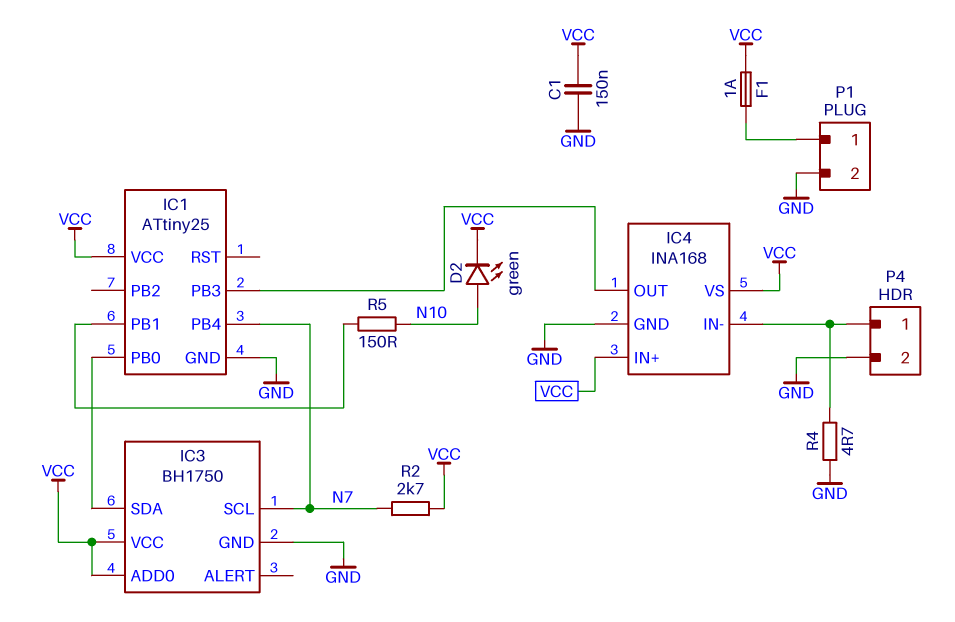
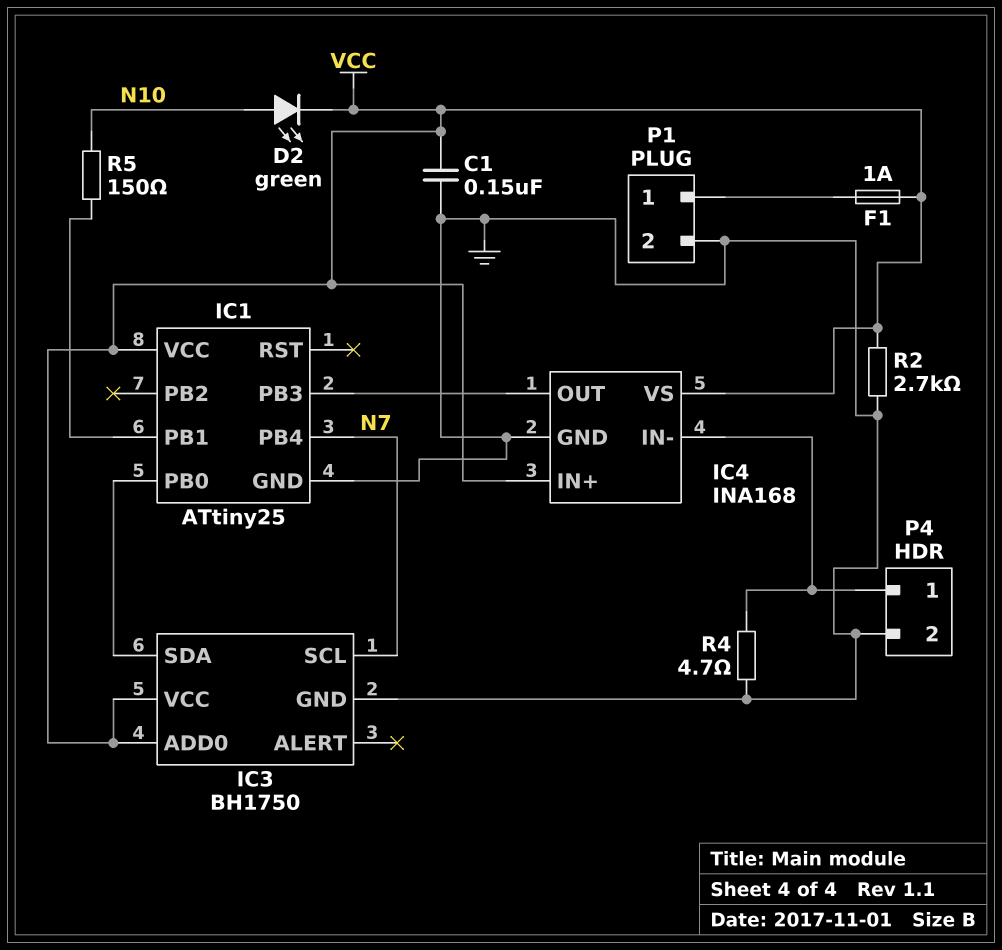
R2: 2.7k (N7, VCC) -> 2.7k (GND, VCC)

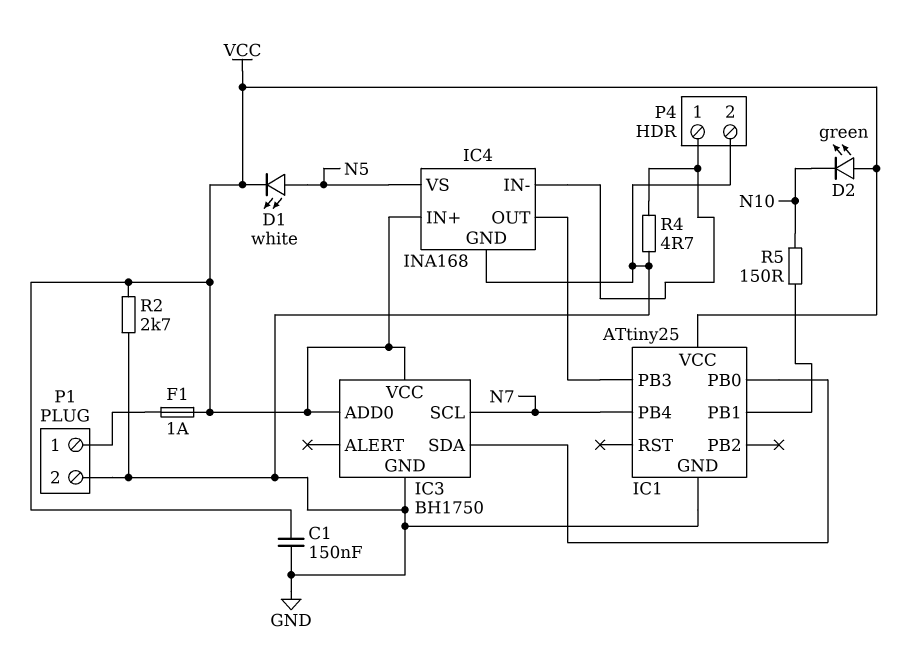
D1: none -> LED white (A N5, K VCC)
D2: LED green (A N10, K VCC) -> LED green (A VCC, K N10)
IC4 pin VS: VCC -> N5

